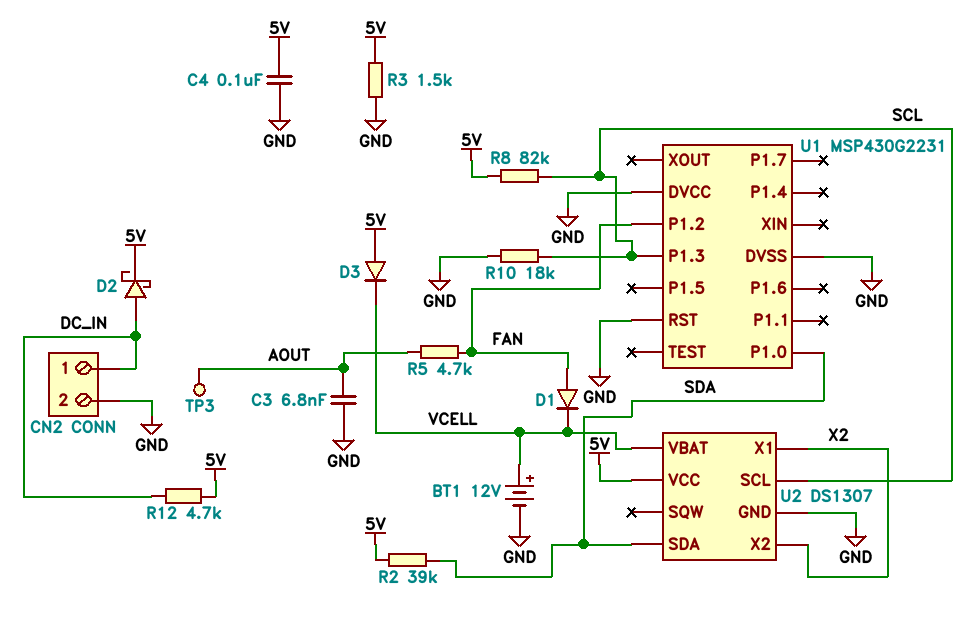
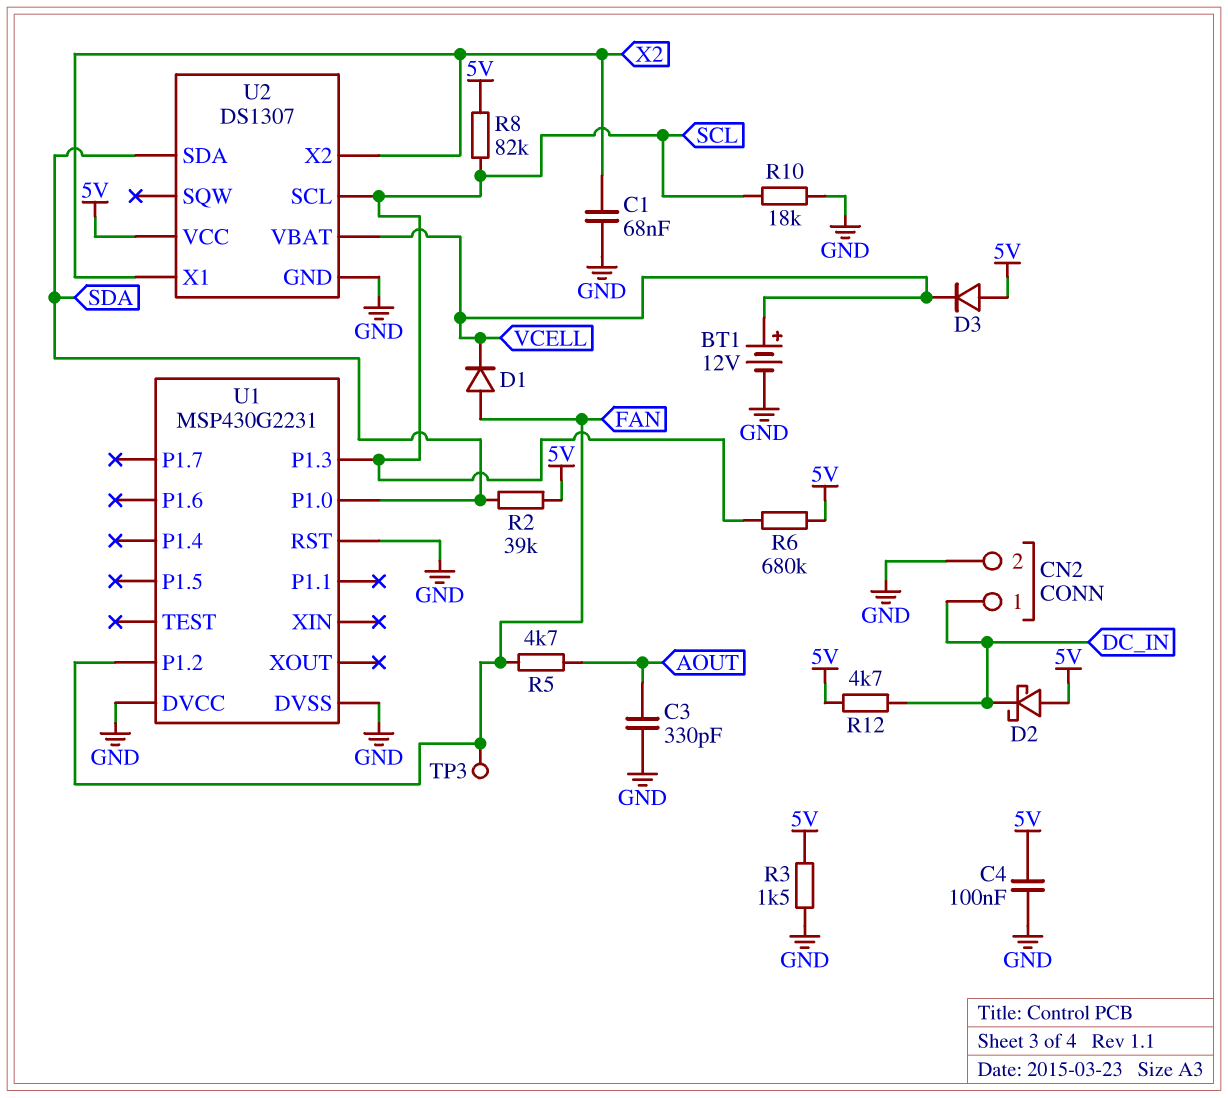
C1: none -> 68nF (GND, X2)
C3: 6.8nF (AOUT, GND) -> 330pF (AOUT, GND)
D2: schottky (A DC_IN, K 5V) -> schottky (A 5V, K DC_IN)
R6: none -> 680k (5V, SCL)
TP3: test point (AOUT) -> test point (FAN)

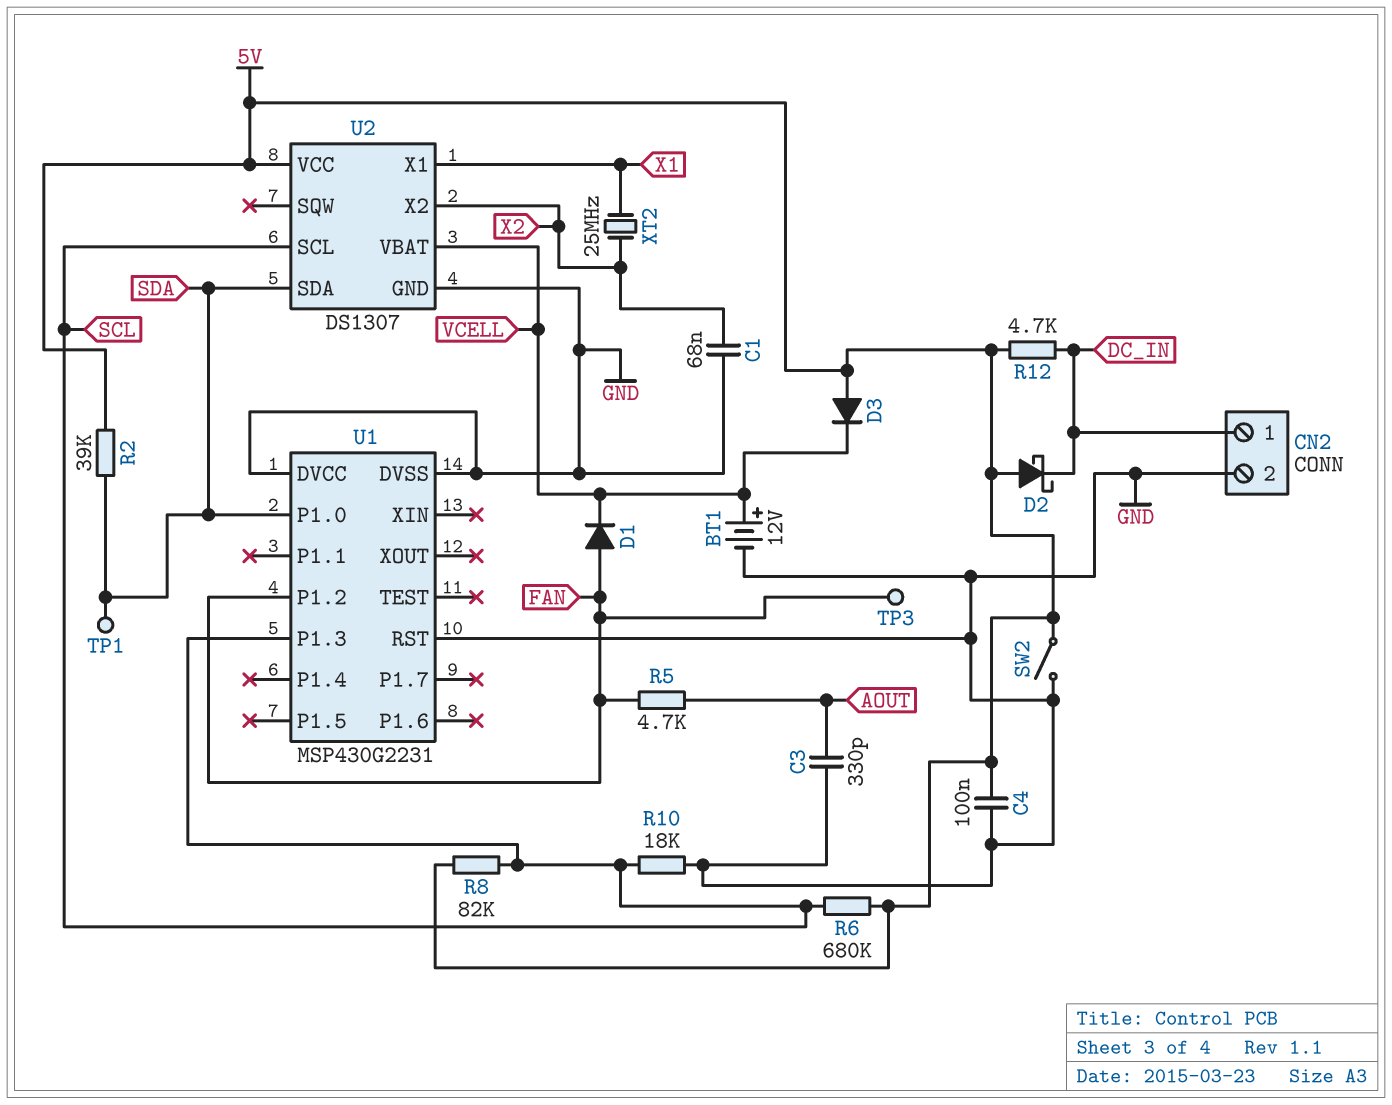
R3: 1.5k (5V, GND) -> none
SW2: none -> switch (5V, GND)
TP1: none -> test point (SDA)
U2 pin X1: X2 -> X1
XT2: none -> 25MHz (X1, X2)

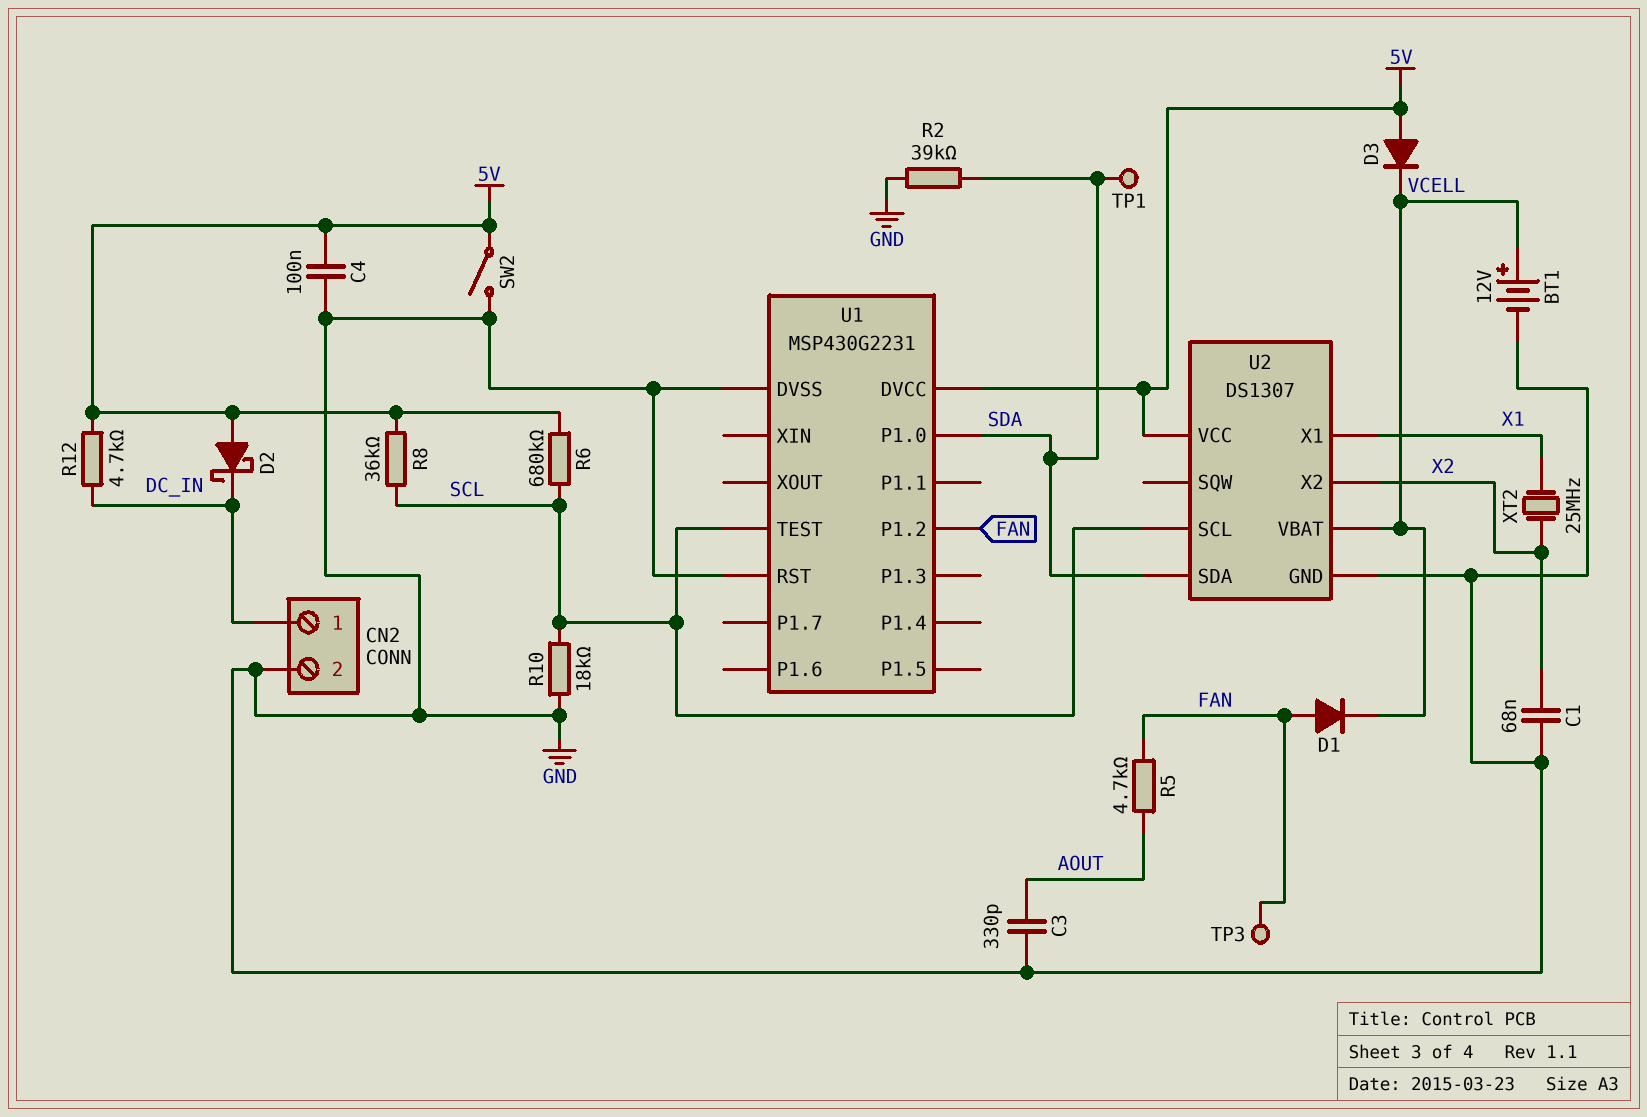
R2: 39k (5V, SDA) -> 39k (GND, SDA)
R8: 82k (5V, SCL) -> 36k (5V, SCL)
U1 pin DVCC: GND -> 5V
U1 pin P1.3: SCL -> none
U1 pin TEST: none -> SCL

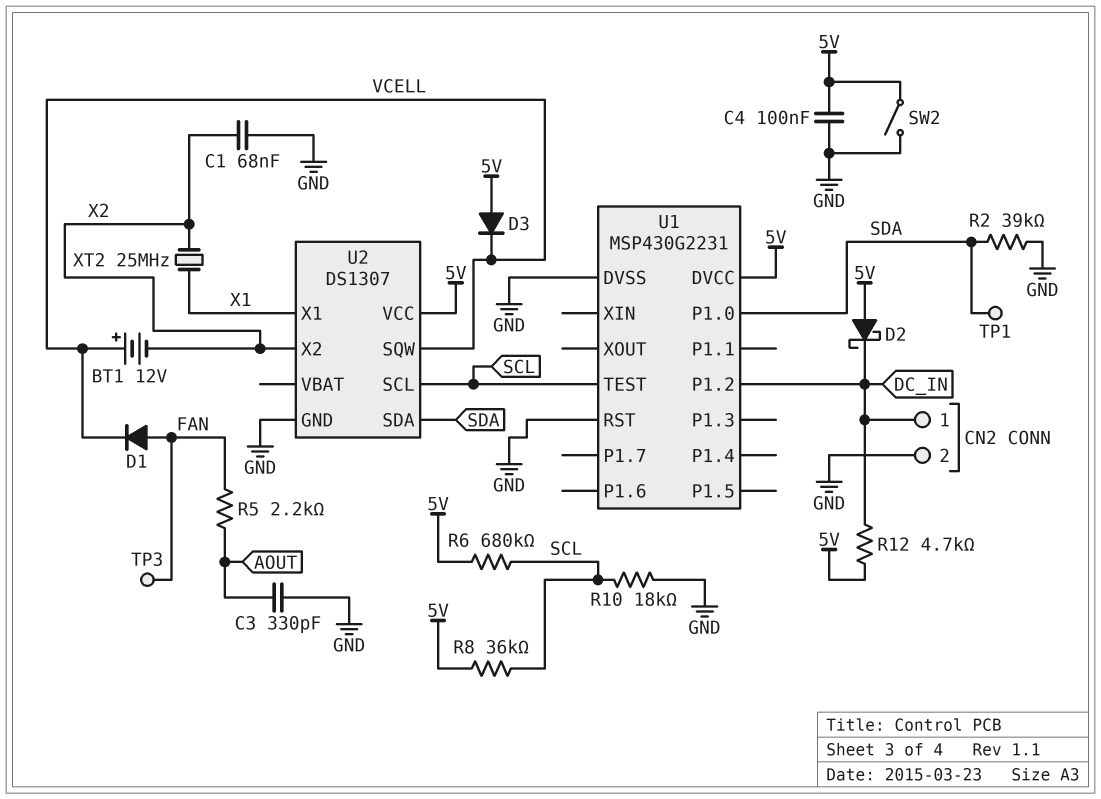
BT1: 12V (plus VCELL, minus GND) -> 12V (plus VCELL, minus X2)
R5: 4.7k (AOUT, FAN) -> 2.2k (AOUT, FAN)
U1 pin P1.2: FAN -> DC_IN
U2 pin SQW: none -> VCELL
U2 pin VBAT: VCELL -> none

